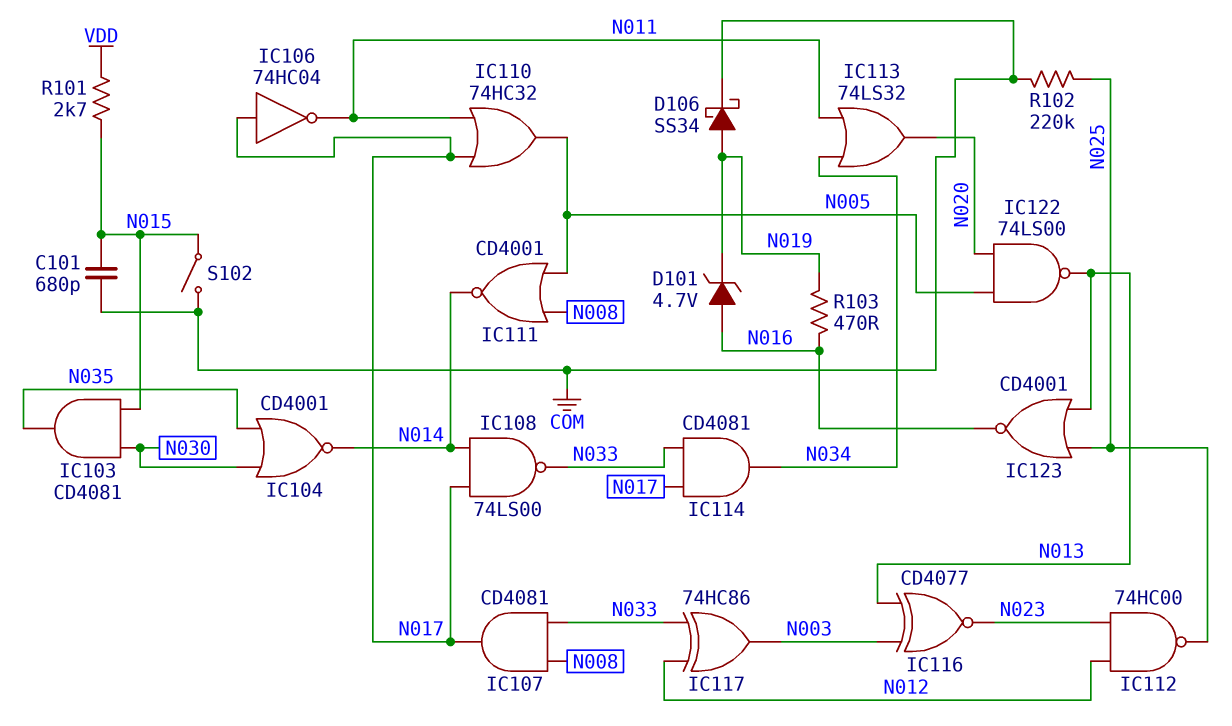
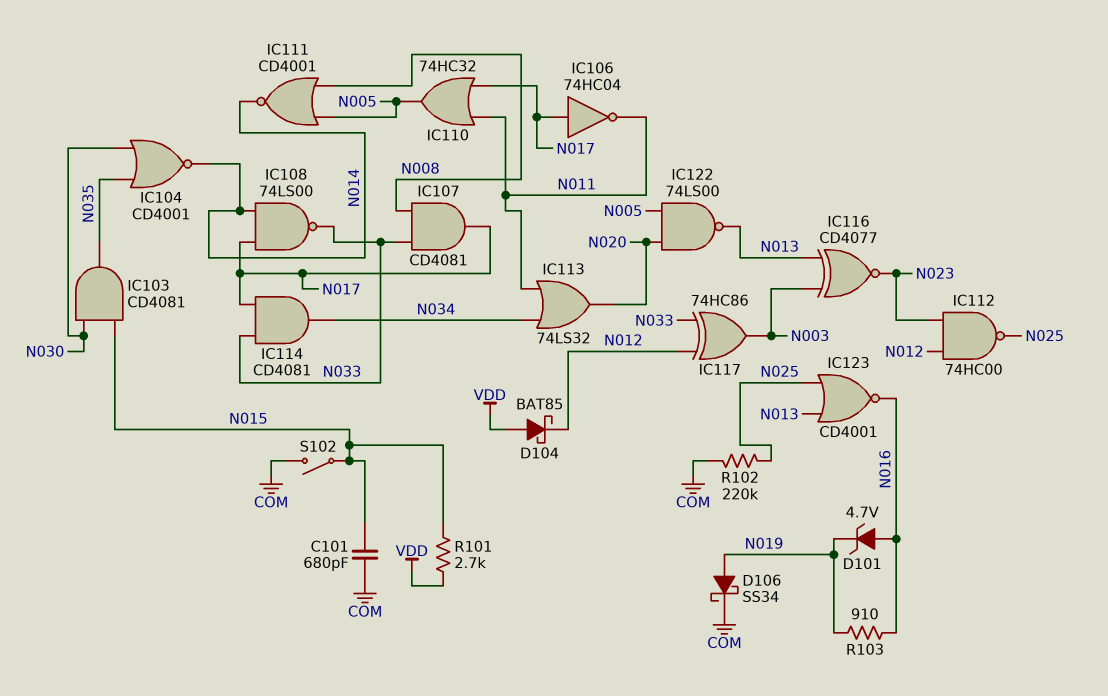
D104: none -> schottky BAT85 (A VDD, K N012)
R103: 470 (N016, N019) -> 910 (N016, N019)

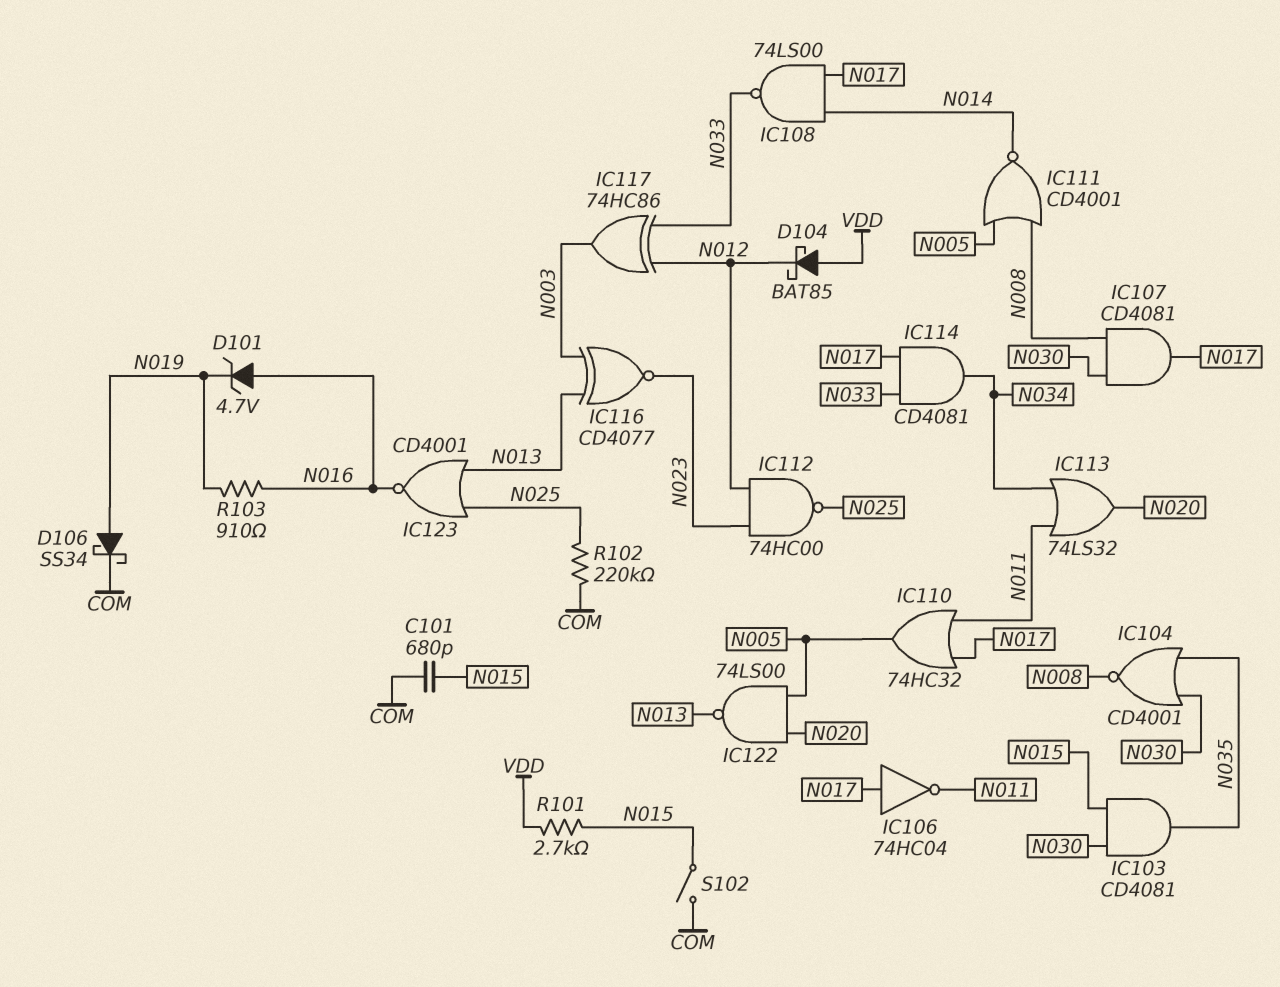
IC104: NOR CD4001 (in N030, in N035, out N014) -> NOR CD4001 (in N030, in N035, out N008)
IC107: AND CD4081 (in N008, in N033, out N017) -> AND CD4081 (in N008, in N030, out N017)

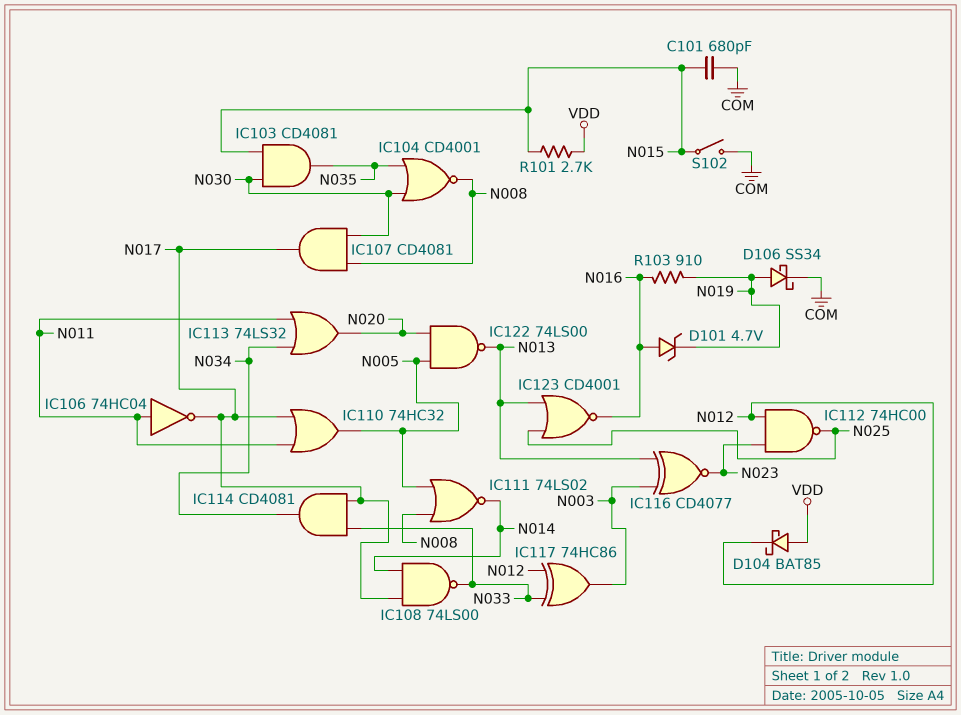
IC106: NOT 74HC04 (in N017, out N011) -> NOT 74HC04 (in N011, out N017)
IC111: NOR CD4001 (in N005, in N008, out N014) -> NOR 74LS02 (in N005, in N008, out N014)
R102: 220k (COM, N025) -> none

